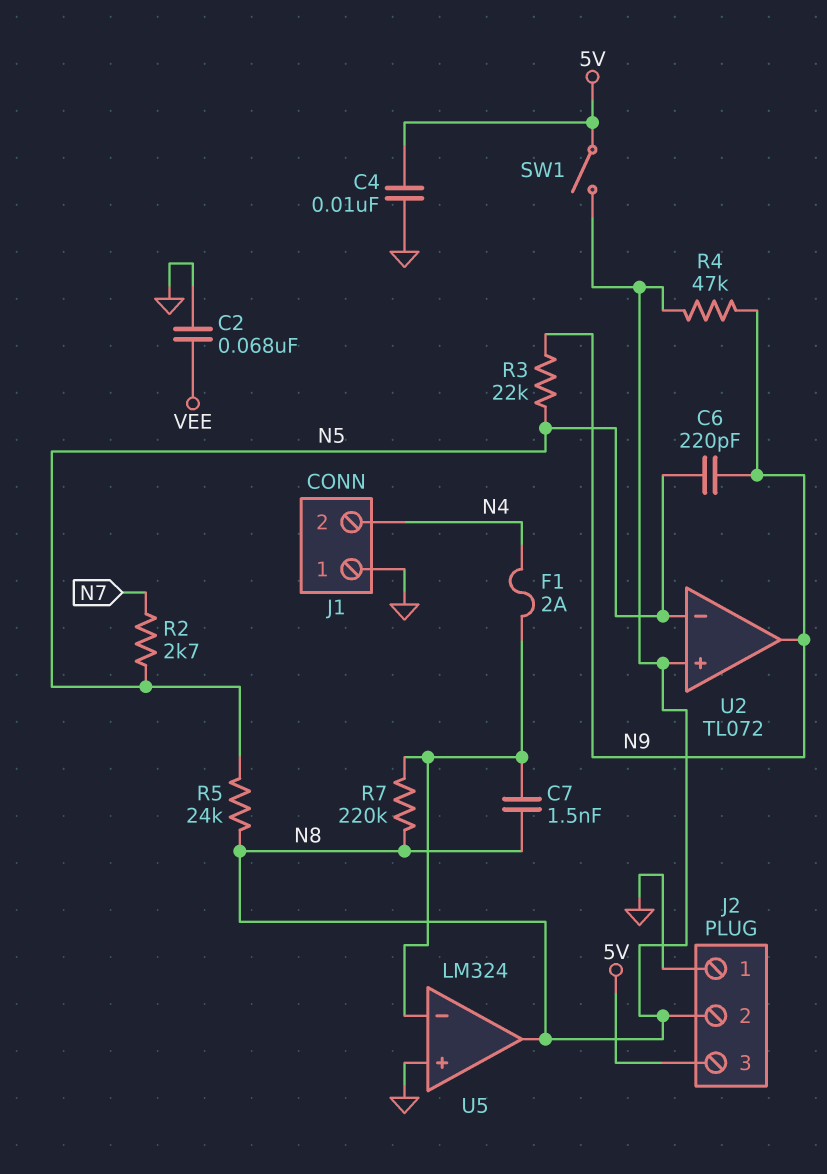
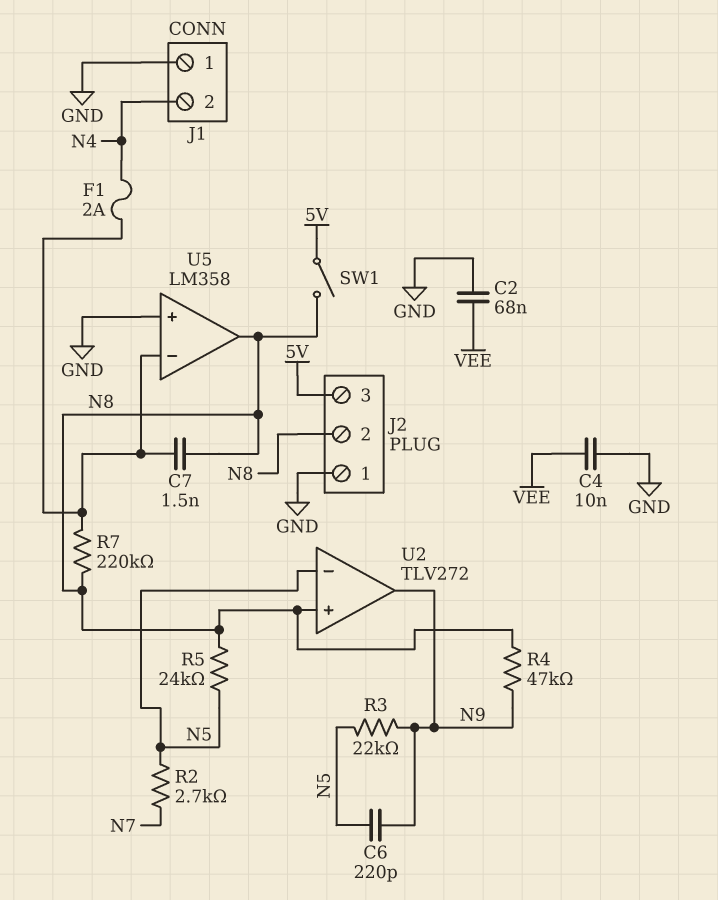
C4: 10nF (5V, GND) -> 10nF (GND, VEE)
U2: TL072 -> TLV272
U5: LM324 -> LM358

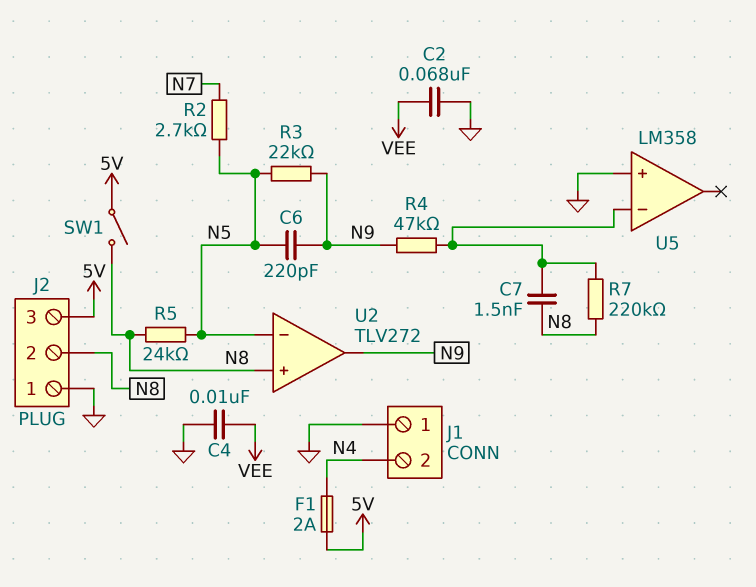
F1: 2A (N4, U5/in-) -> 2A (5V, N4)
R4: 47k (N8, N9) -> 47k (N9, U5/in-)
U5 pin out: N8 -> none

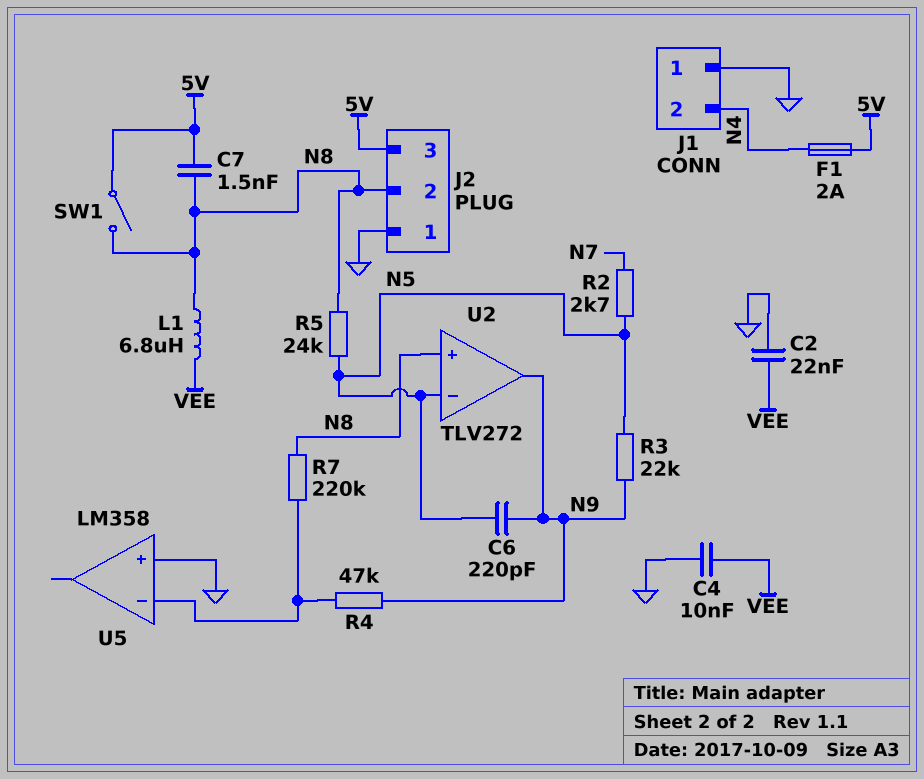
C2: 68nF (GND, VEE) -> 22nF (GND, VEE)
C7: 1.5nF (N8, U5/in-) -> 1.5nF (5V, N8)
L1: none -> 6.8uH (N8, VEE)

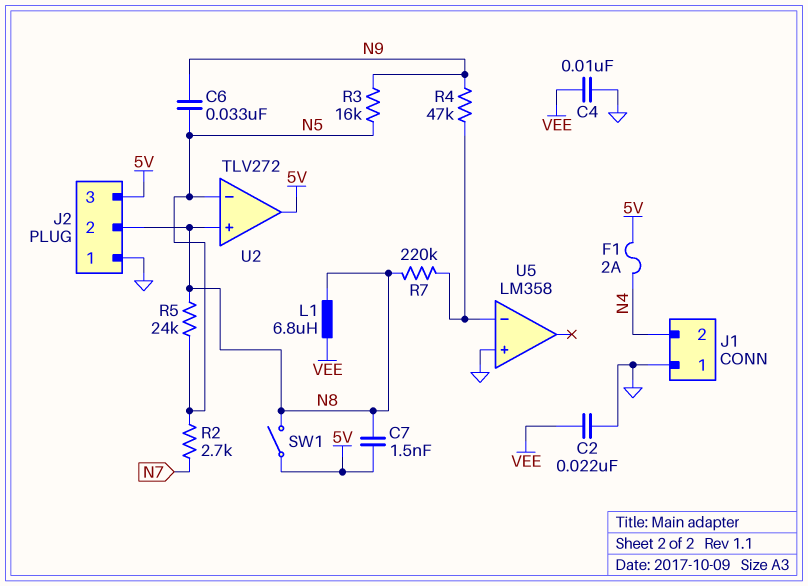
C6: 220pF (N5, N9) -> 33nF (N5, N9)
R3: 22k (N5, N9) -> 16k (N5, N9)
U2 pin out: N9 -> 5V

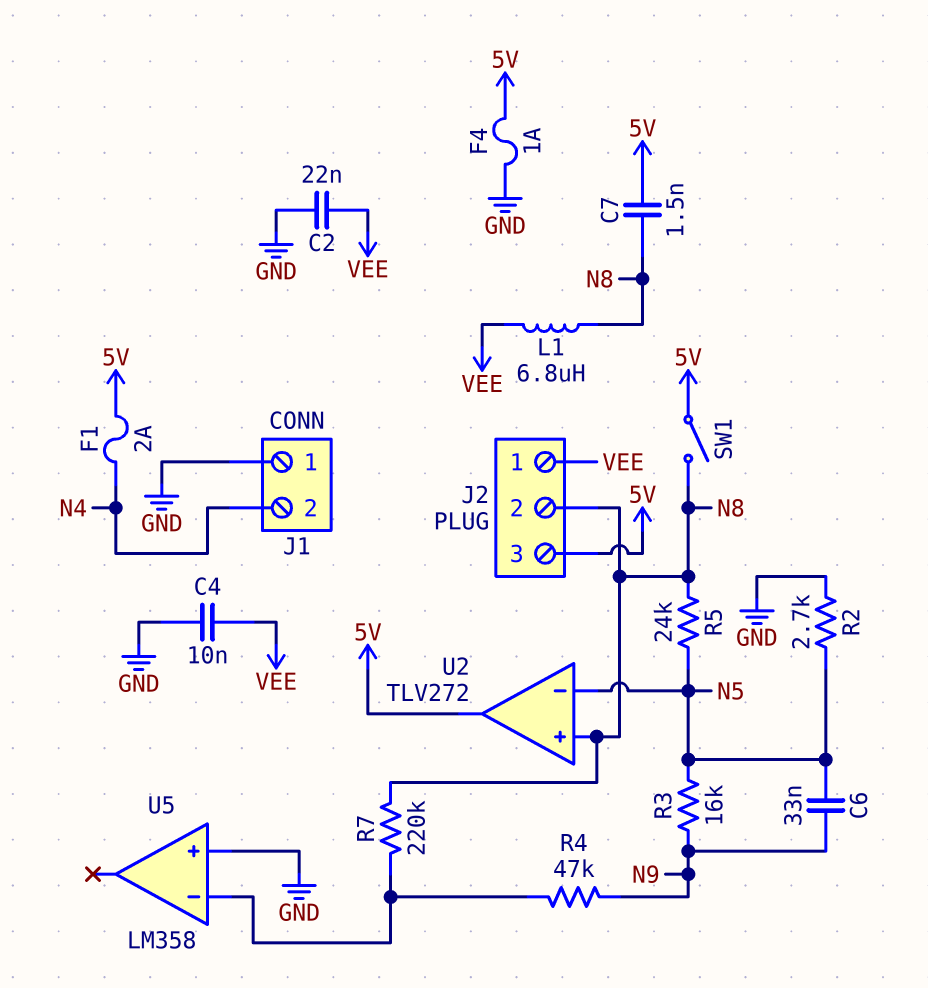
F4: none -> 1A (5V, GND)
J2 pin 1: GND -> VEE
R2: 2.7k (N5, N7) -> 2.7k (GND, N5)

